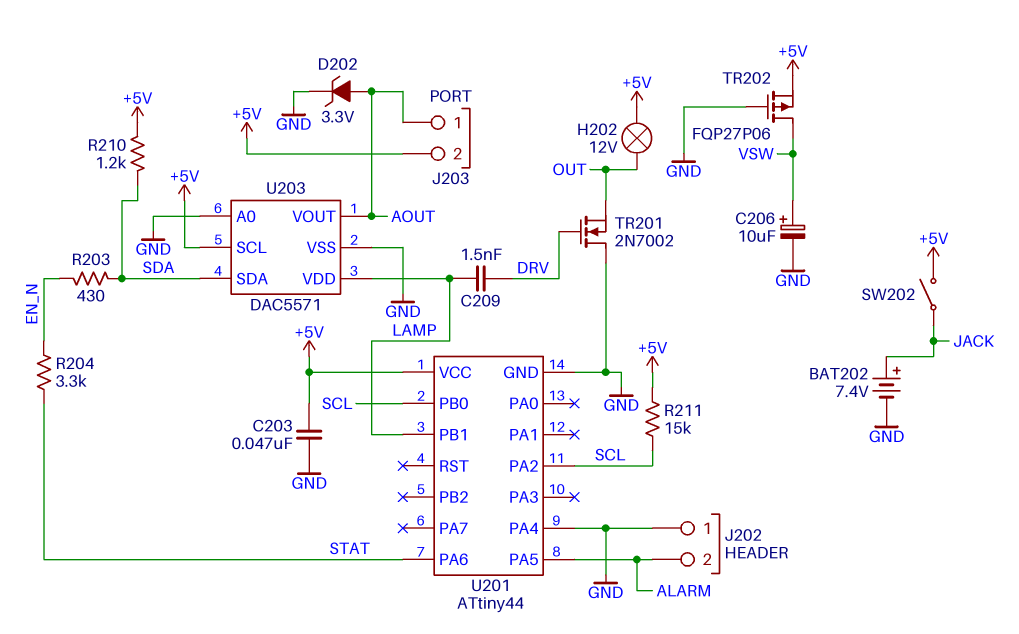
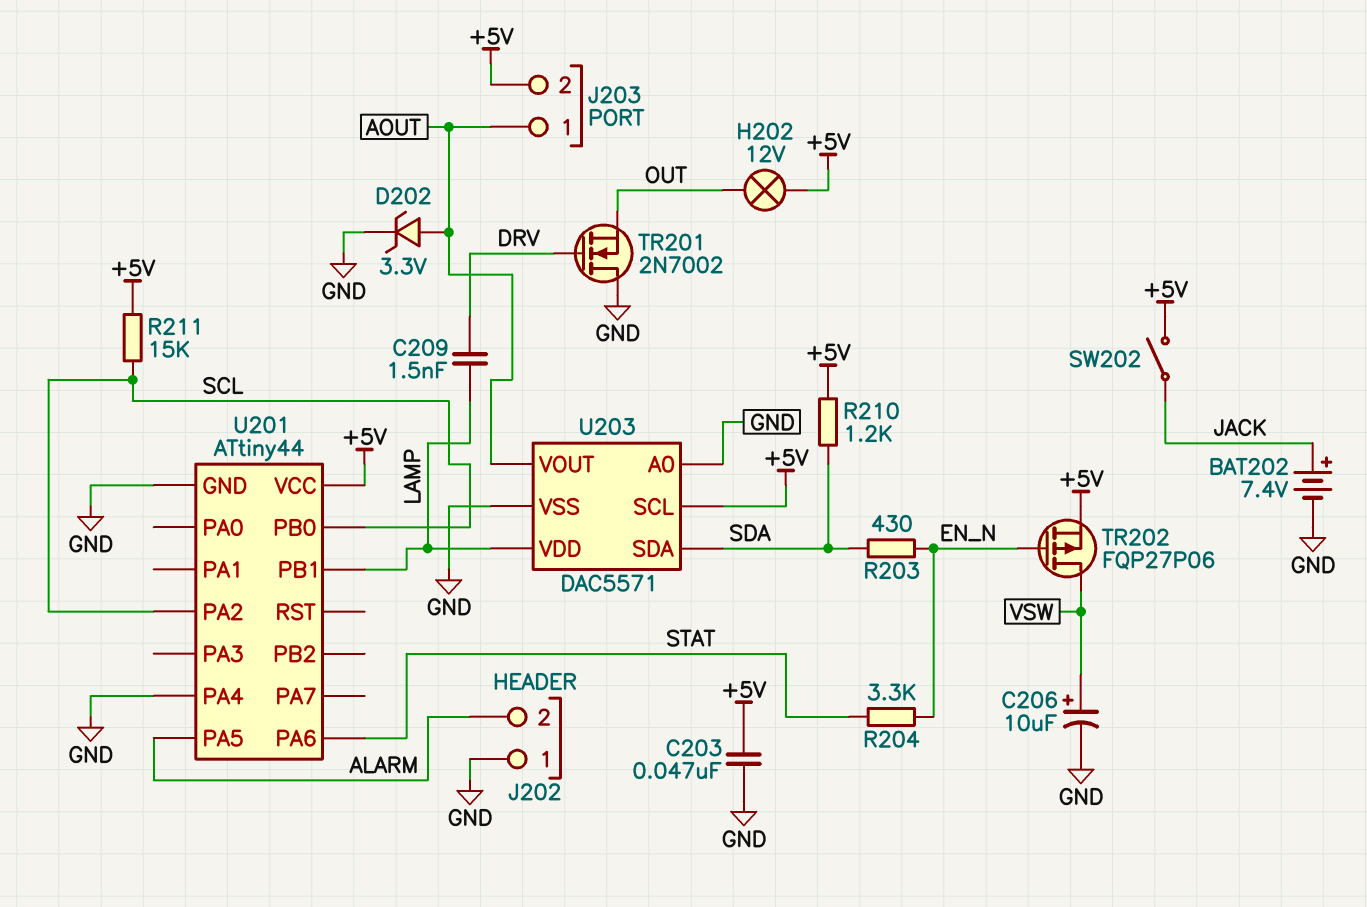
TR202: PMOS FQP27P06 (G GND, D VSW, S +5V) -> PMOS FQP27P06 (G EN_N, D VSW, S +5V)

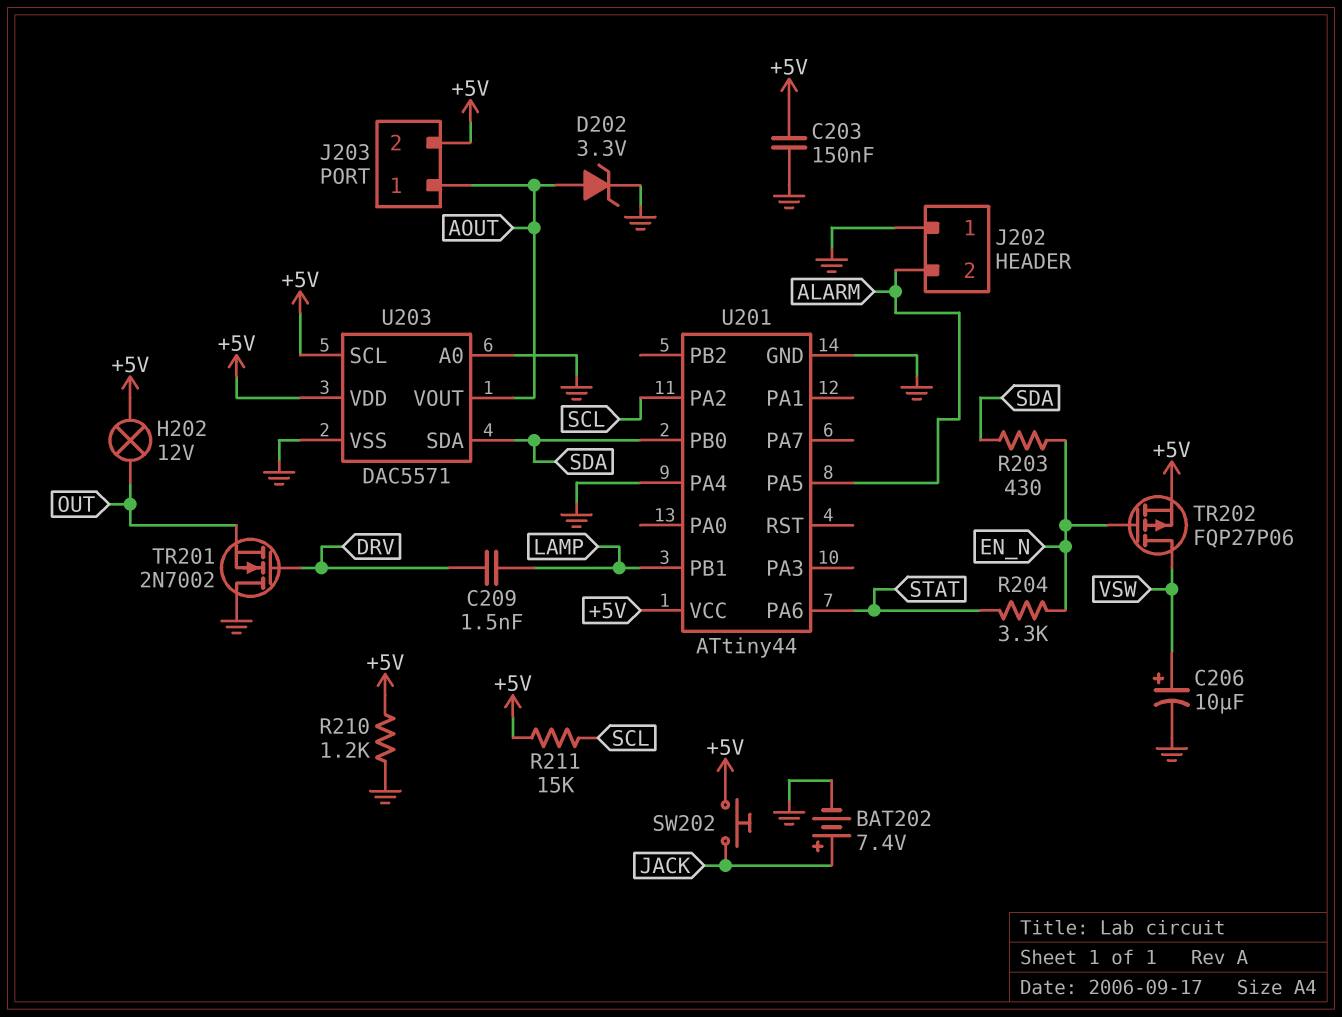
C203: 47nF (+5V, GND) -> 150nF (+5V, GND)
R210: 1.2k (+5V, SDA) -> 1.2k (+5V, GND)
SW202: switch (+5V, JACK) -> button (+5V, JACK)
U201 pin PB0: SCL -> SDA
U203 pin VDD: LAMP -> +5V

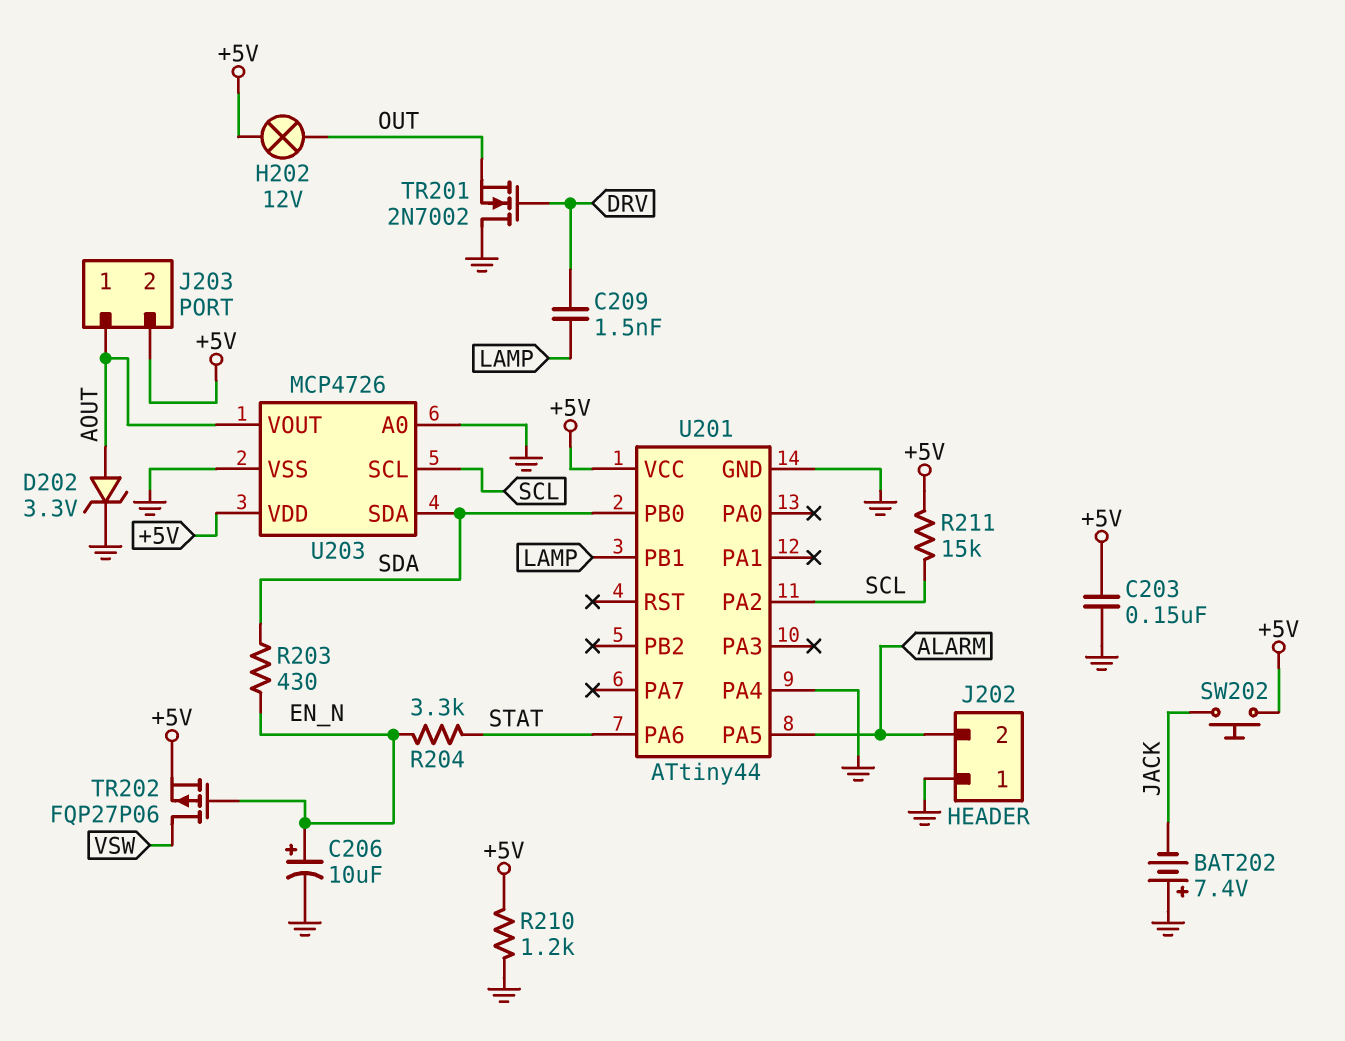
BAT202: 7.4V (plus JACK, minus GND) -> 7.4V (plus GND, minus JACK)
C206: 10uF (plus VSW, minus GND) -> 10uF (plus EN_N, minus GND)
U203: DAC5571 -> MCP4726
U203 pin SCL: +5V -> SCL

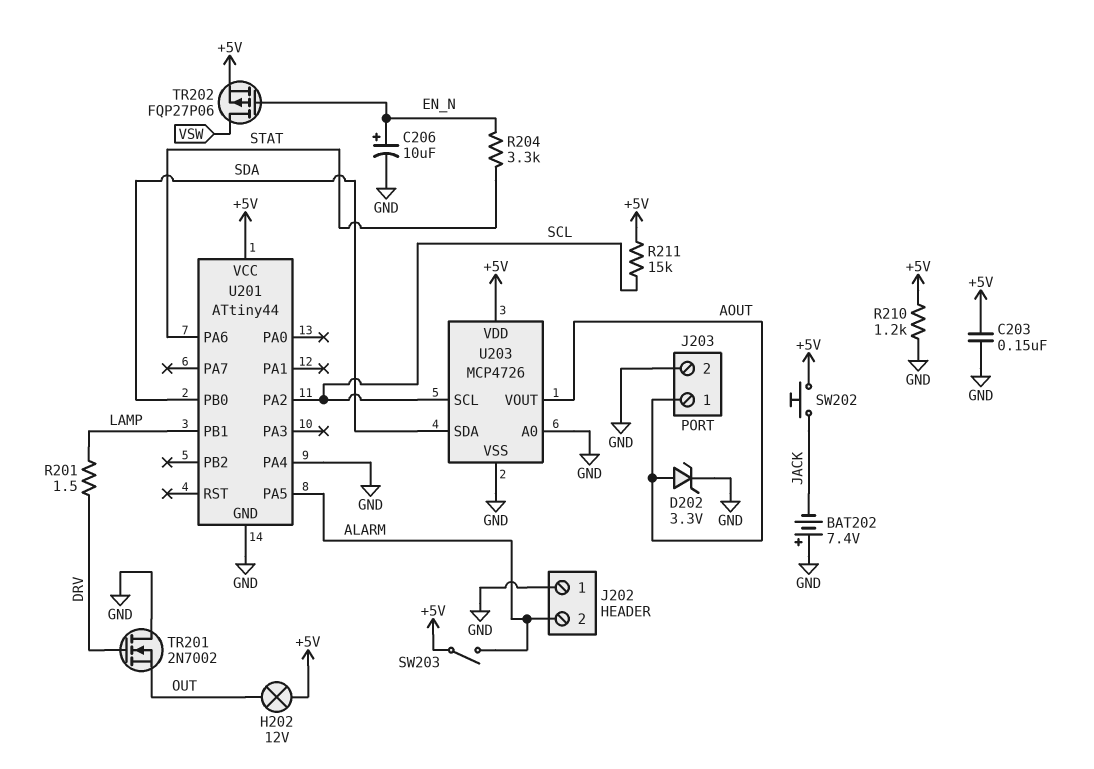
C209: 1.5nF (DRV, LAMP) -> none
J203 pin 2: +5V -> GND
R201: none -> 1.5 (DRV, LAMP)
R203: 430 (EN_N, SDA) -> none
SW203: none -> switch (+5V, ALARM)

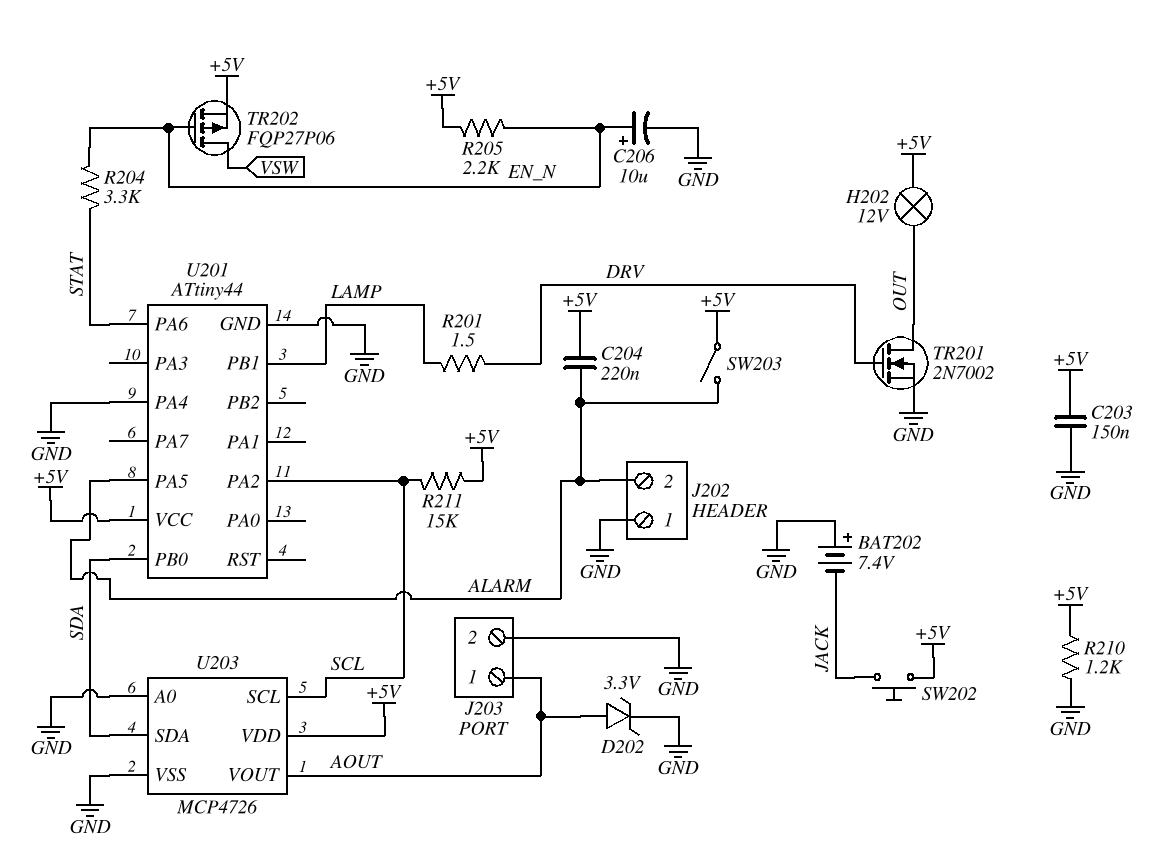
C204: none -> 220nF (+5V, ALARM)
R205: none -> 2.2k (+5V, EN_N)
TR201: NMOS 2N7002 (G DRV, D GND, S OUT) -> NMOS 2N7002 (G DRV, D OUT, S GND)

